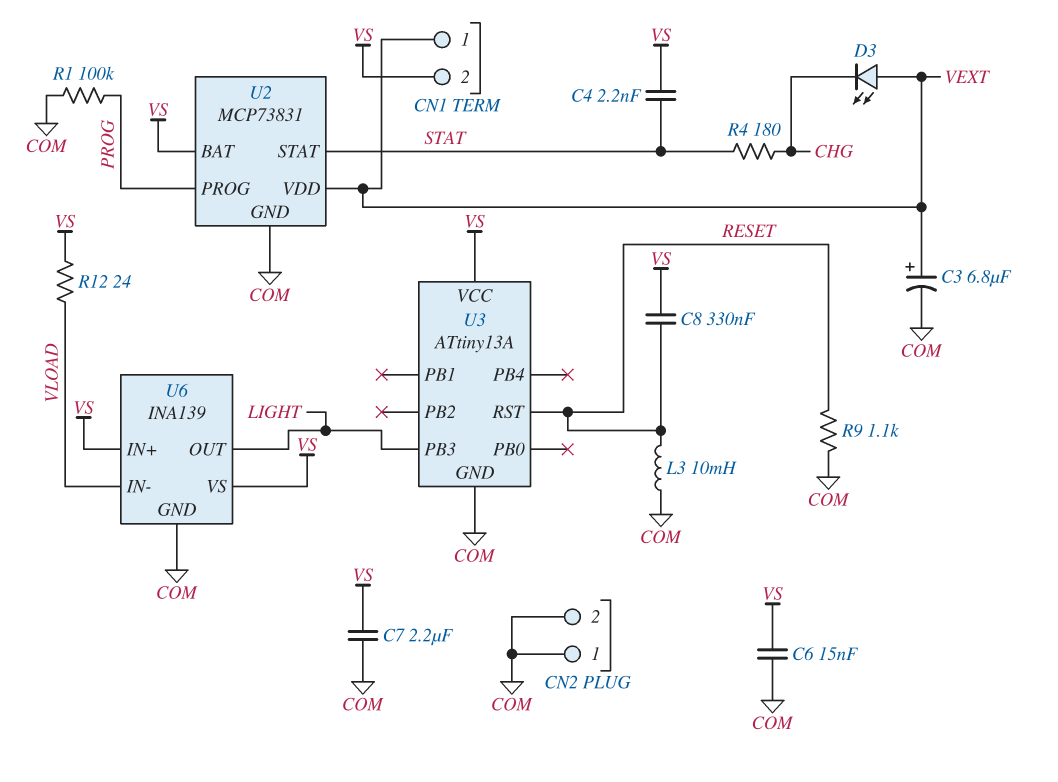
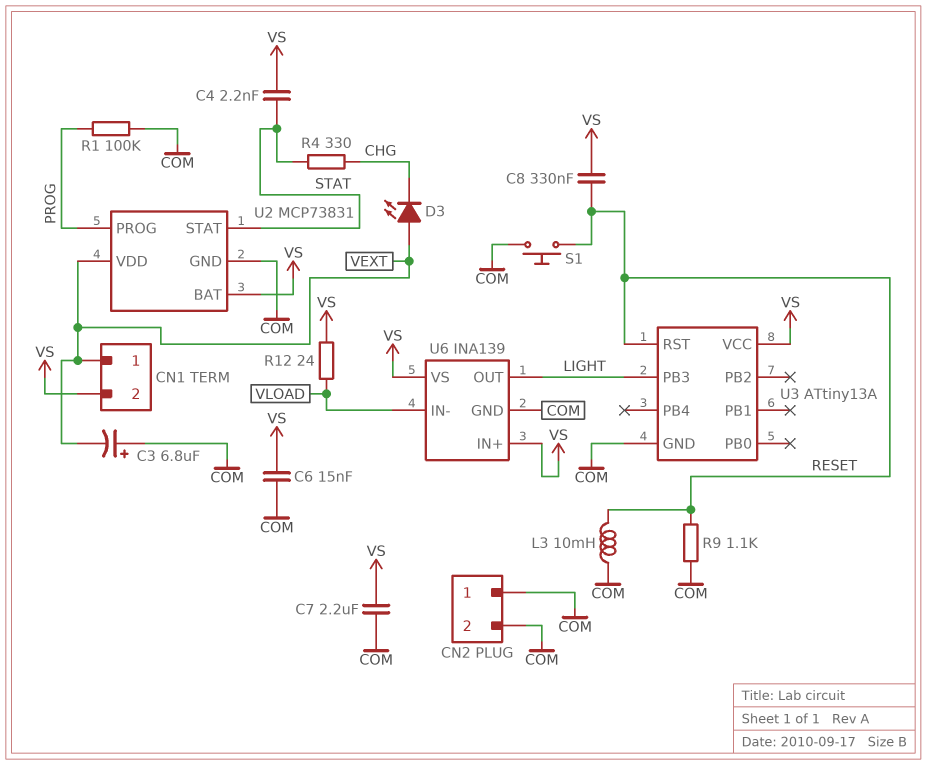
C3: 6.8uF (plus VEXT, minus COM) -> 6.8uF (plus COM, minus VEXT)
R4: 180 (CHG, STAT) -> 330 (CHG, STAT)
S1: none -> button (COM, RESET)

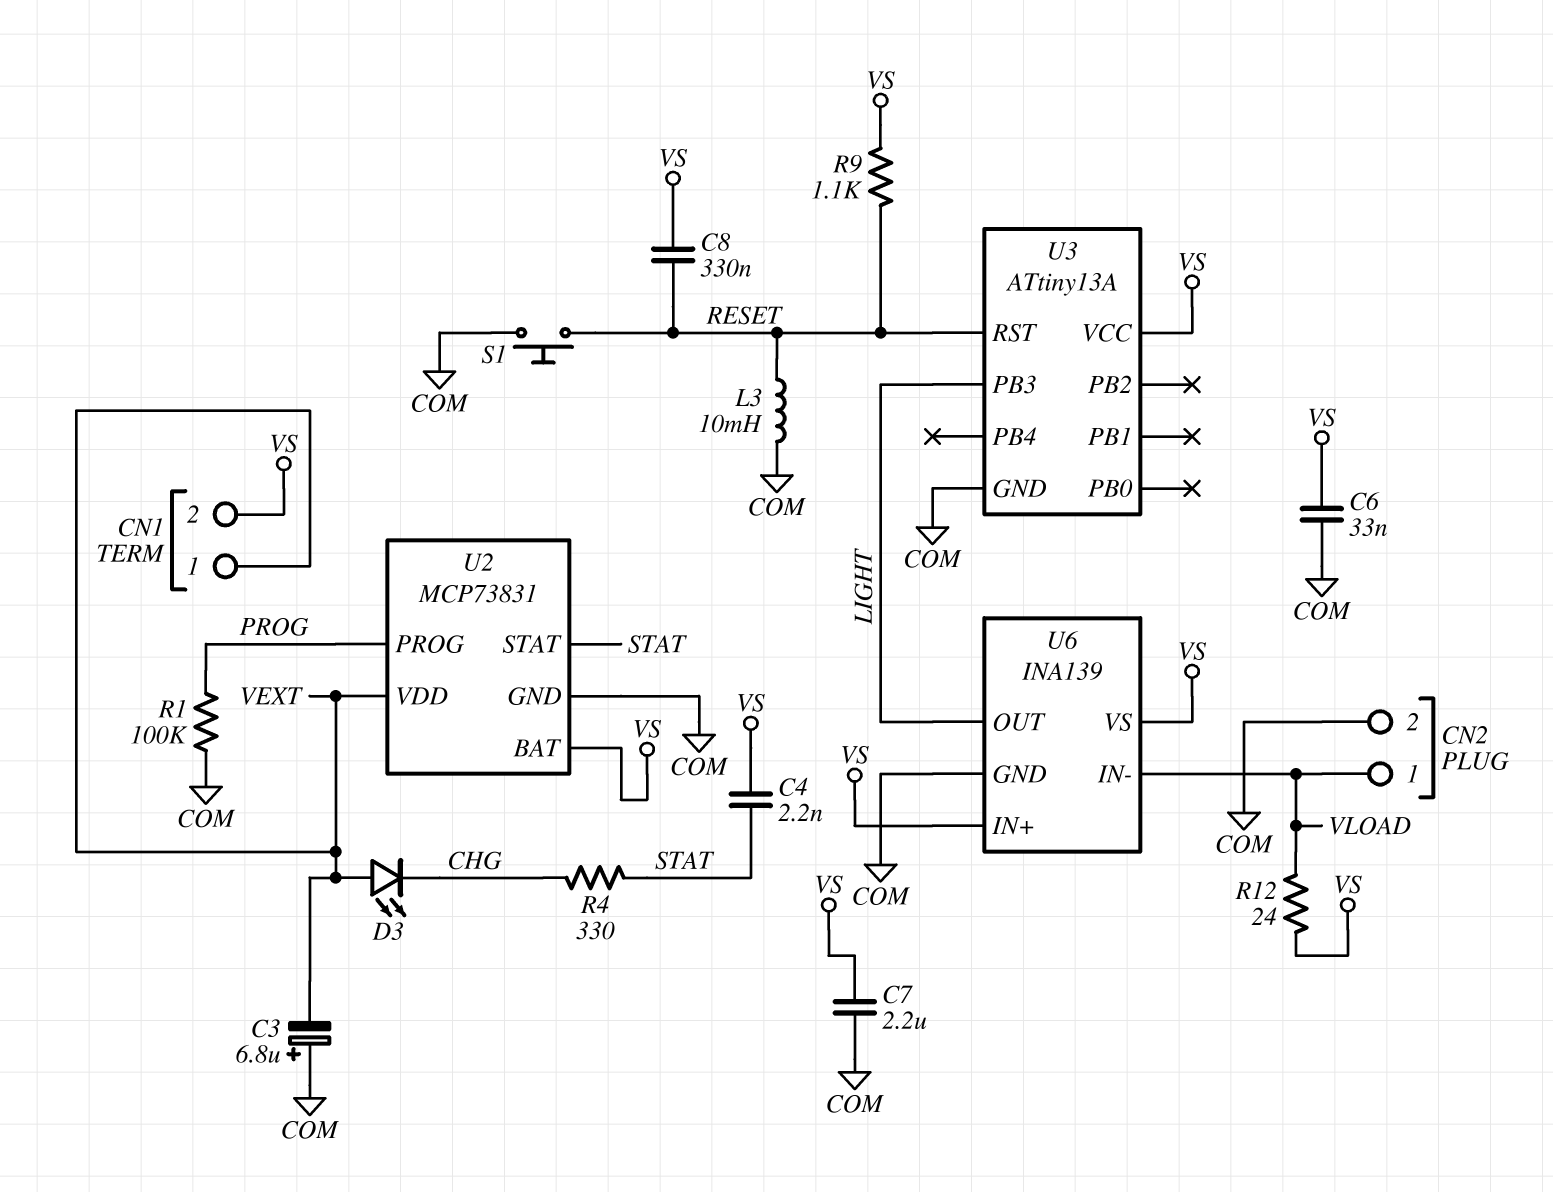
C6: 15nF (COM, VS) -> 33nF (COM, VS)
CN2 pin 1: COM -> VLOAD
R9: 1.1k (COM, RESET) -> 1.1k (RESET, VS)

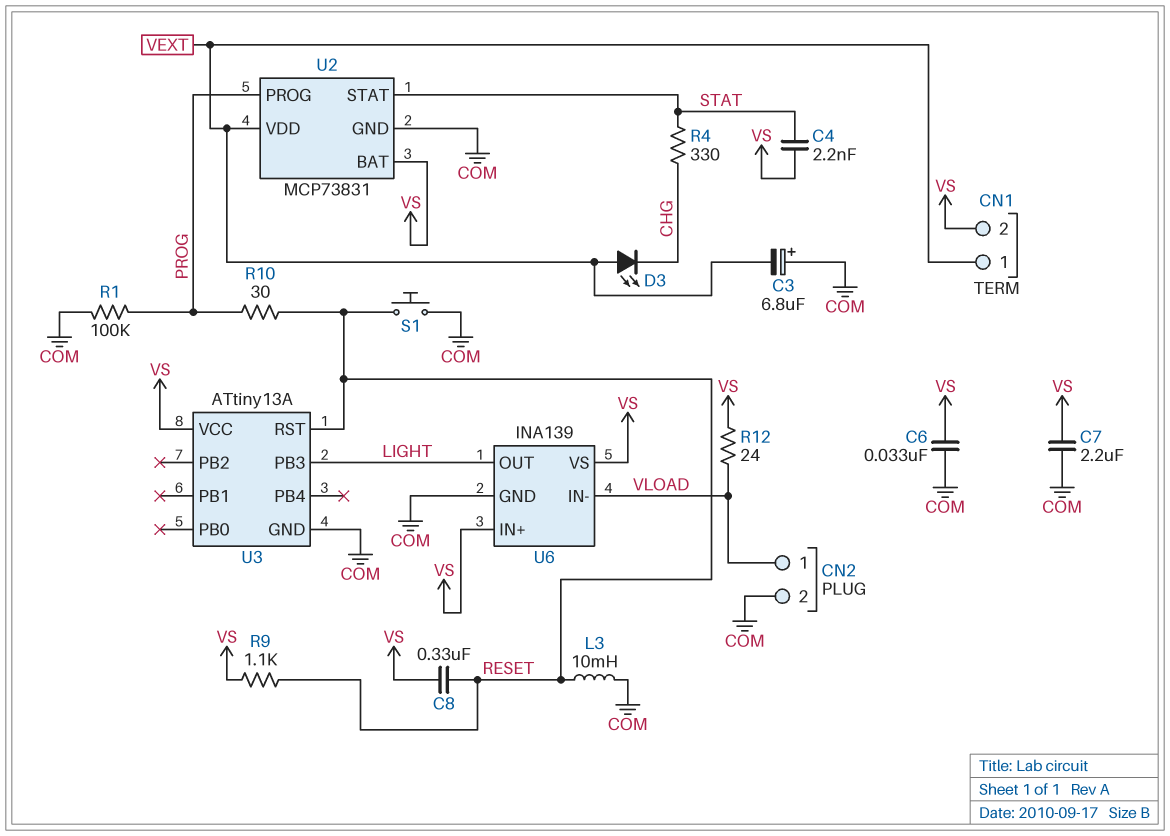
R10: none -> 30 (PROG, RESET)

